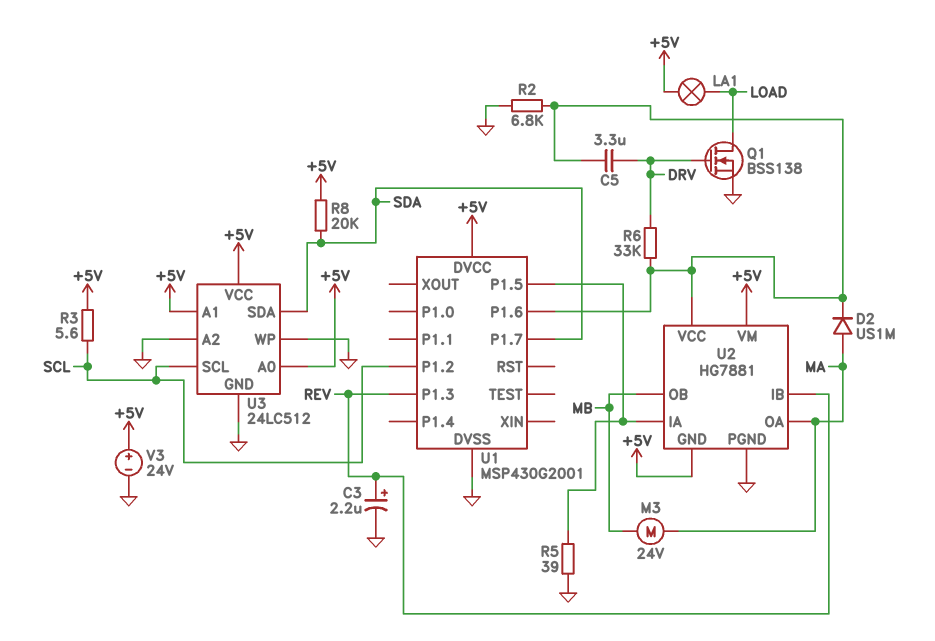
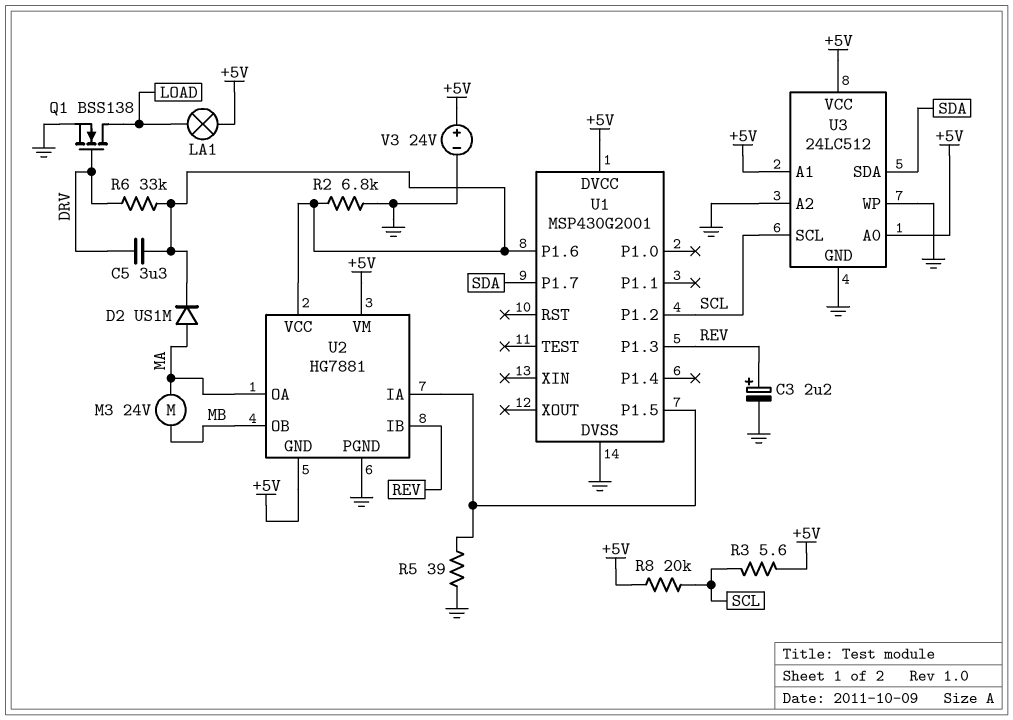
R8: 20k (+5V, SDA) -> 20k (+5V, SCL)

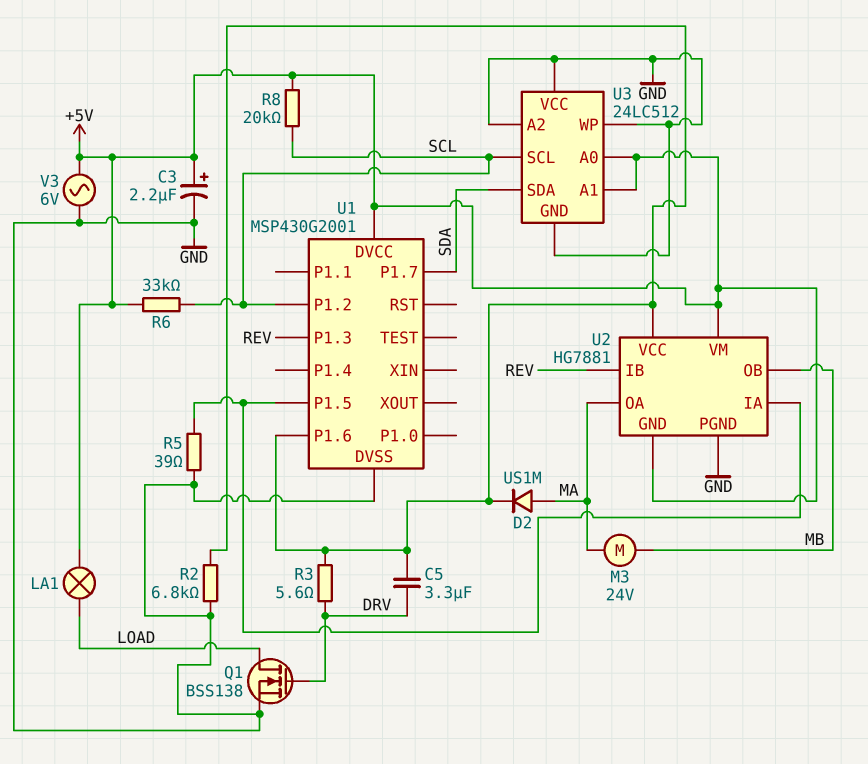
C3: 2.2uF (plus REV, minus GND) -> 2.2uF (plus +5V, minus GND)
R3: 5.6 (+5V, SCL) -> 5.6 (DRV, U1/P1.6)
R6: 33k (DRV, U1/P1.6) -> 33k (+5V, SCL)
U3 pin VCC: +5V -> GND
V3: 24V (plus +5V, minus GND) -> AC 6V (+5V, GND)

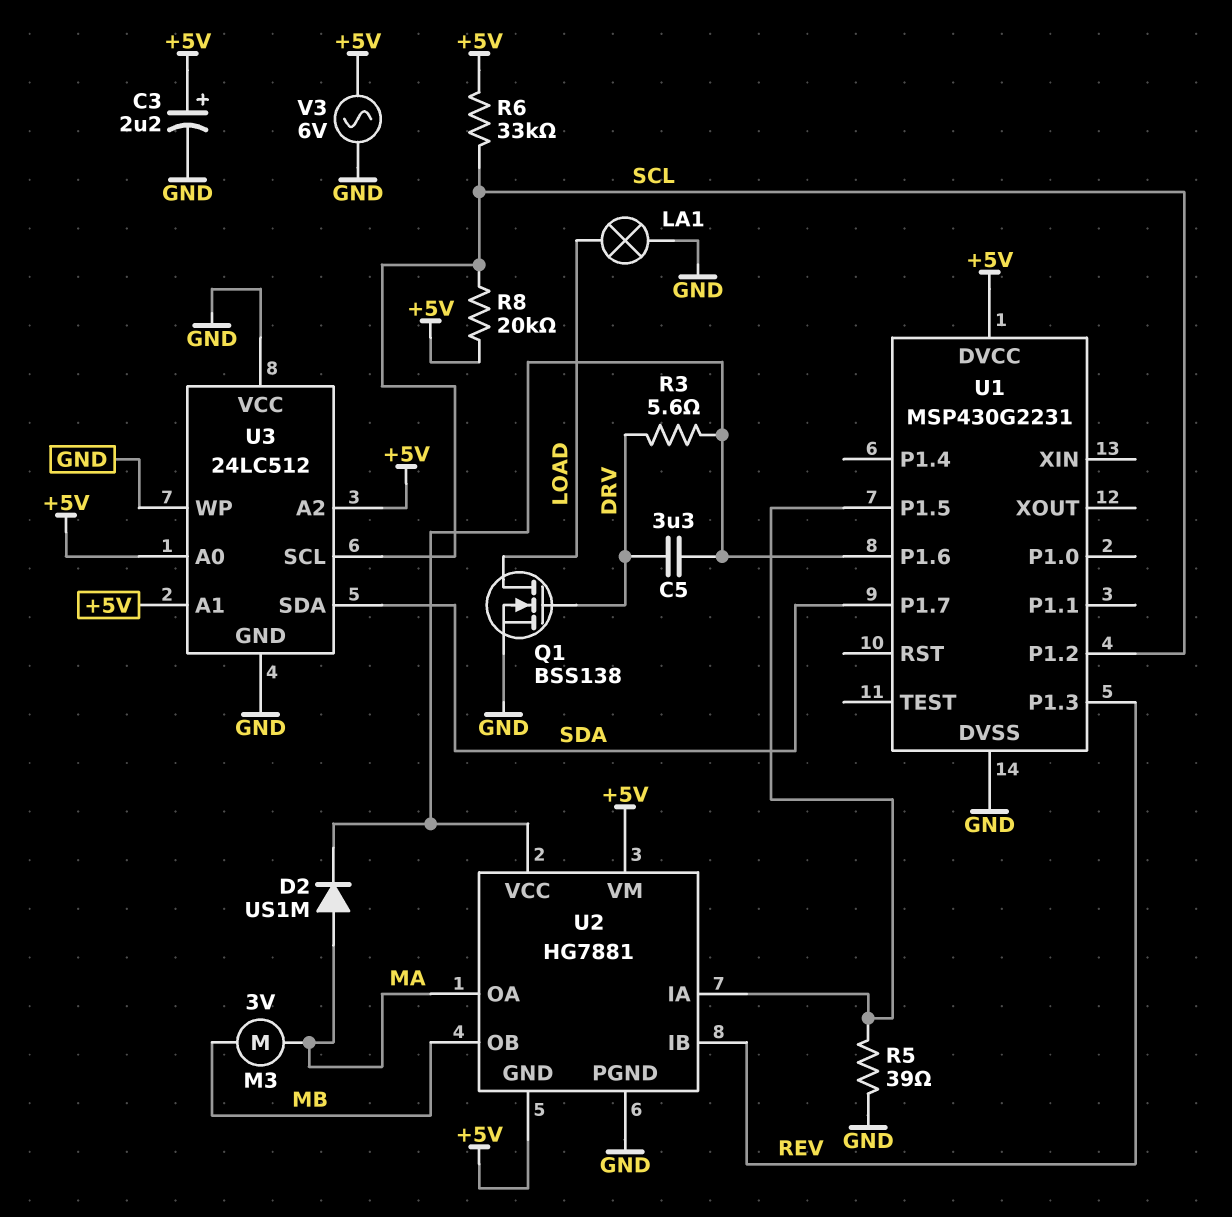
LA1: lamp (+5V, LOAD) -> lamp (GND, LOAD)
M3: motor 24V (MA, MB) -> motor 3V (MA, MB)
R2: 6.8k (GND, U1/P1.6) -> none
U1: MSP430G2001 -> MSP430G2231
U3 pin A2: GND -> +5V

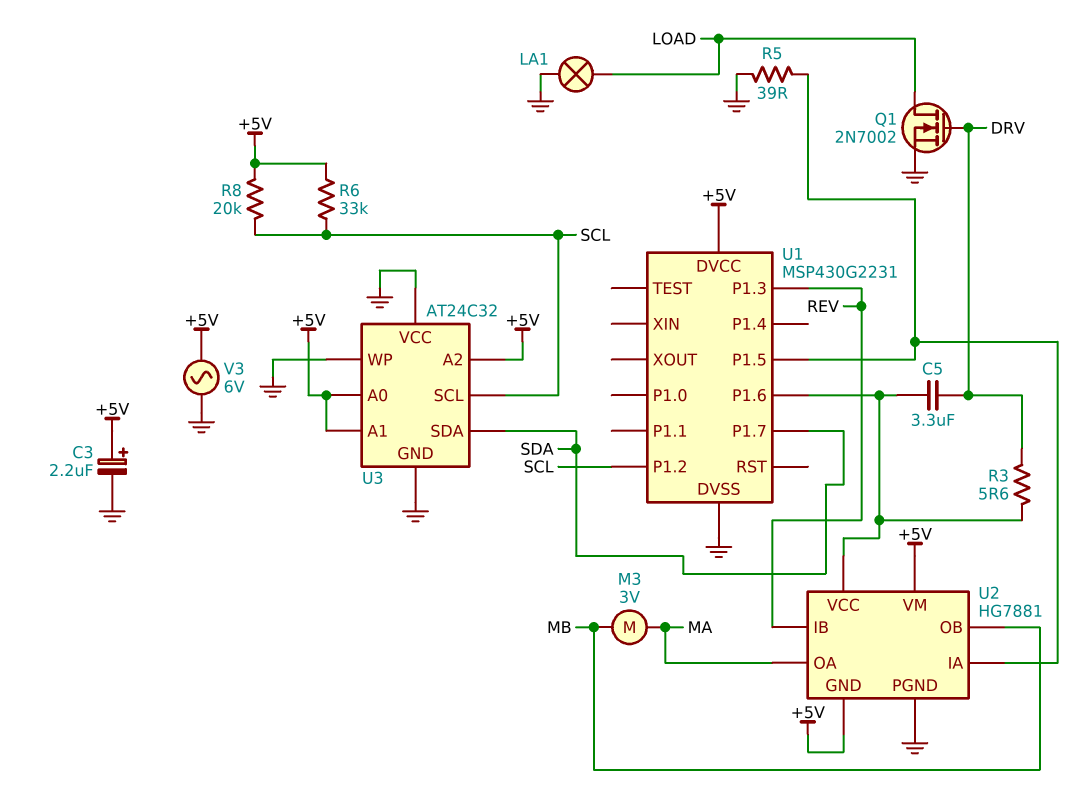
D2: diode US1M (A MA, K U1/P1.6) -> none
Q1: NMOS BSS138 (G DRV, D LOAD, S GND) -> NMOS 2N7002 (G DRV, D LOAD, S GND)
U3: 24LC512 -> AT24C32

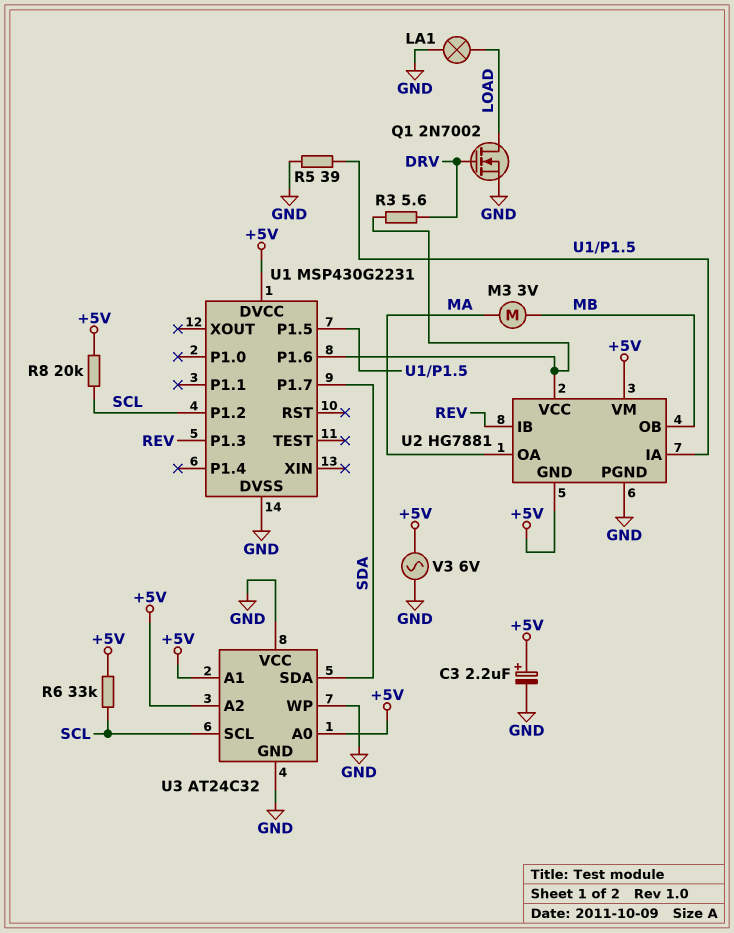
C5: 3.3uF (DRV, U1/P1.6) -> none

